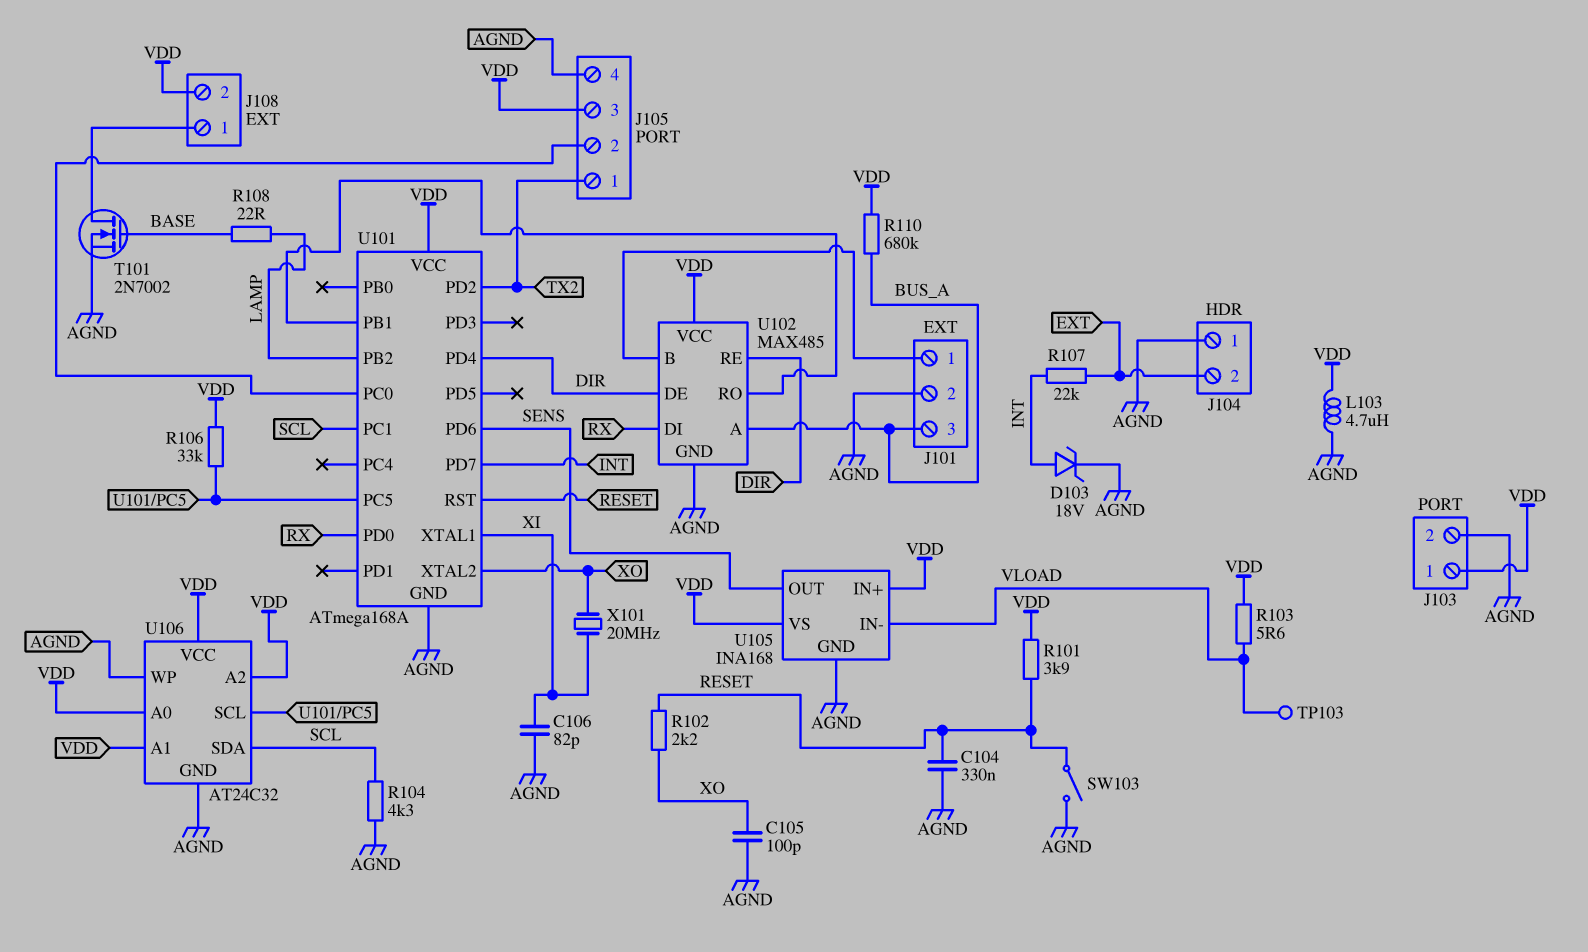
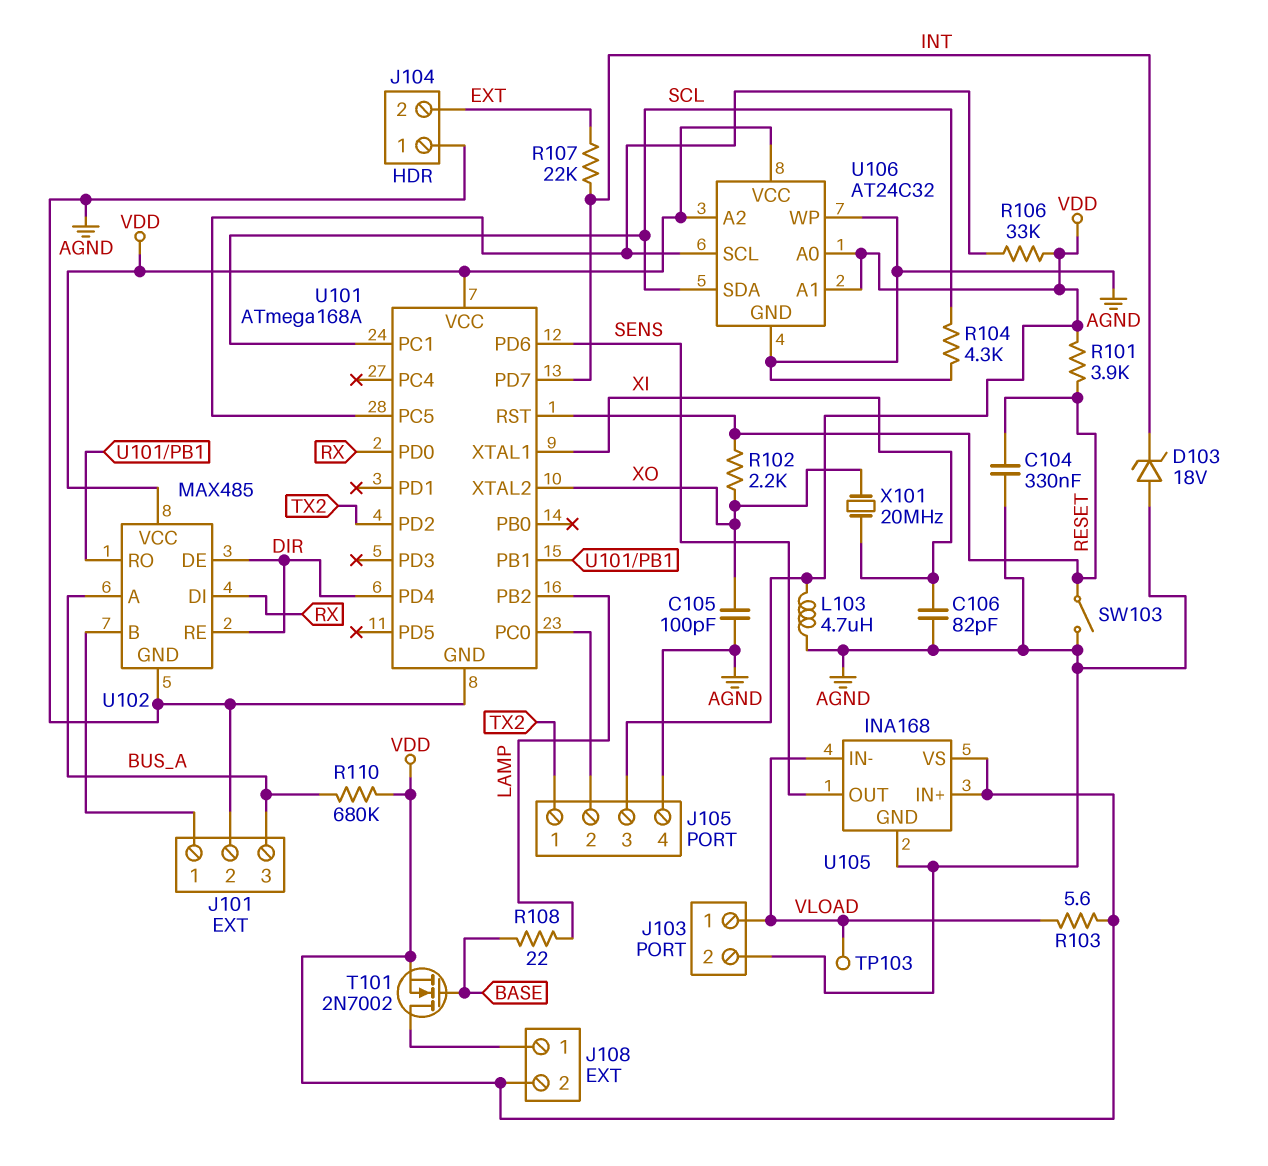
D103: zener 18V (A INT, K AGND) -> zener 18V (A AGND, K INT)
J103 pin 1: VDD -> VLOAD
T101: NMOS 2N7002 (G BASE, D J108/1, S AGND) -> NMOS 2N7002 (G BASE, D J108/1, S VDD)

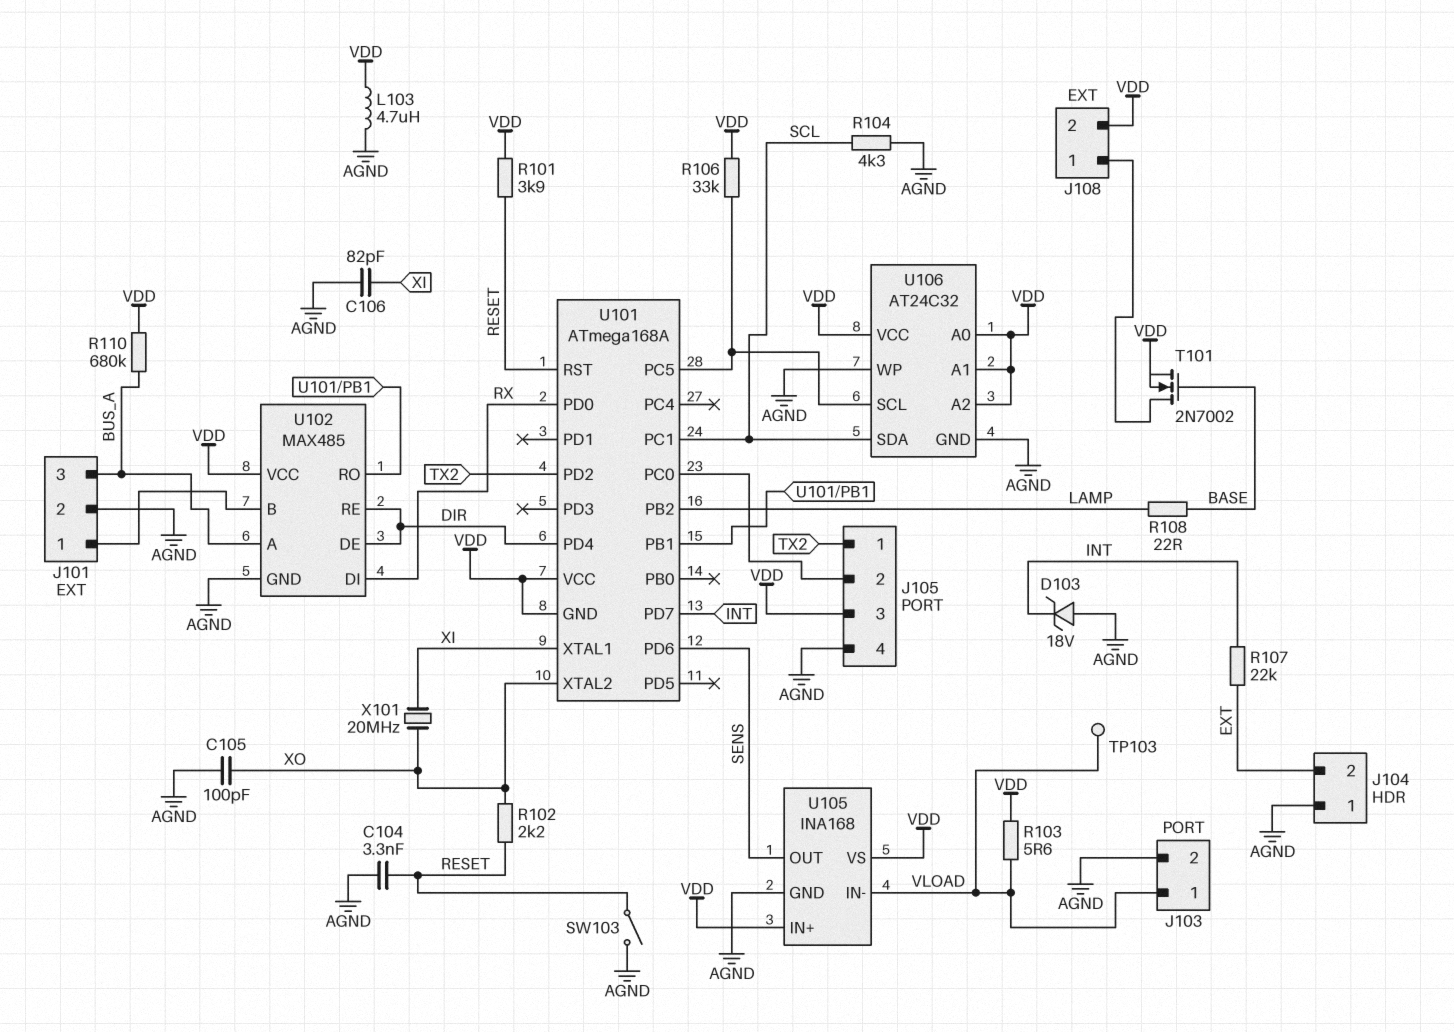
C104: 330nF (AGND, RESET) -> 3.3nF (AGND, RESET)
U101 pin GND: AGND -> VDD

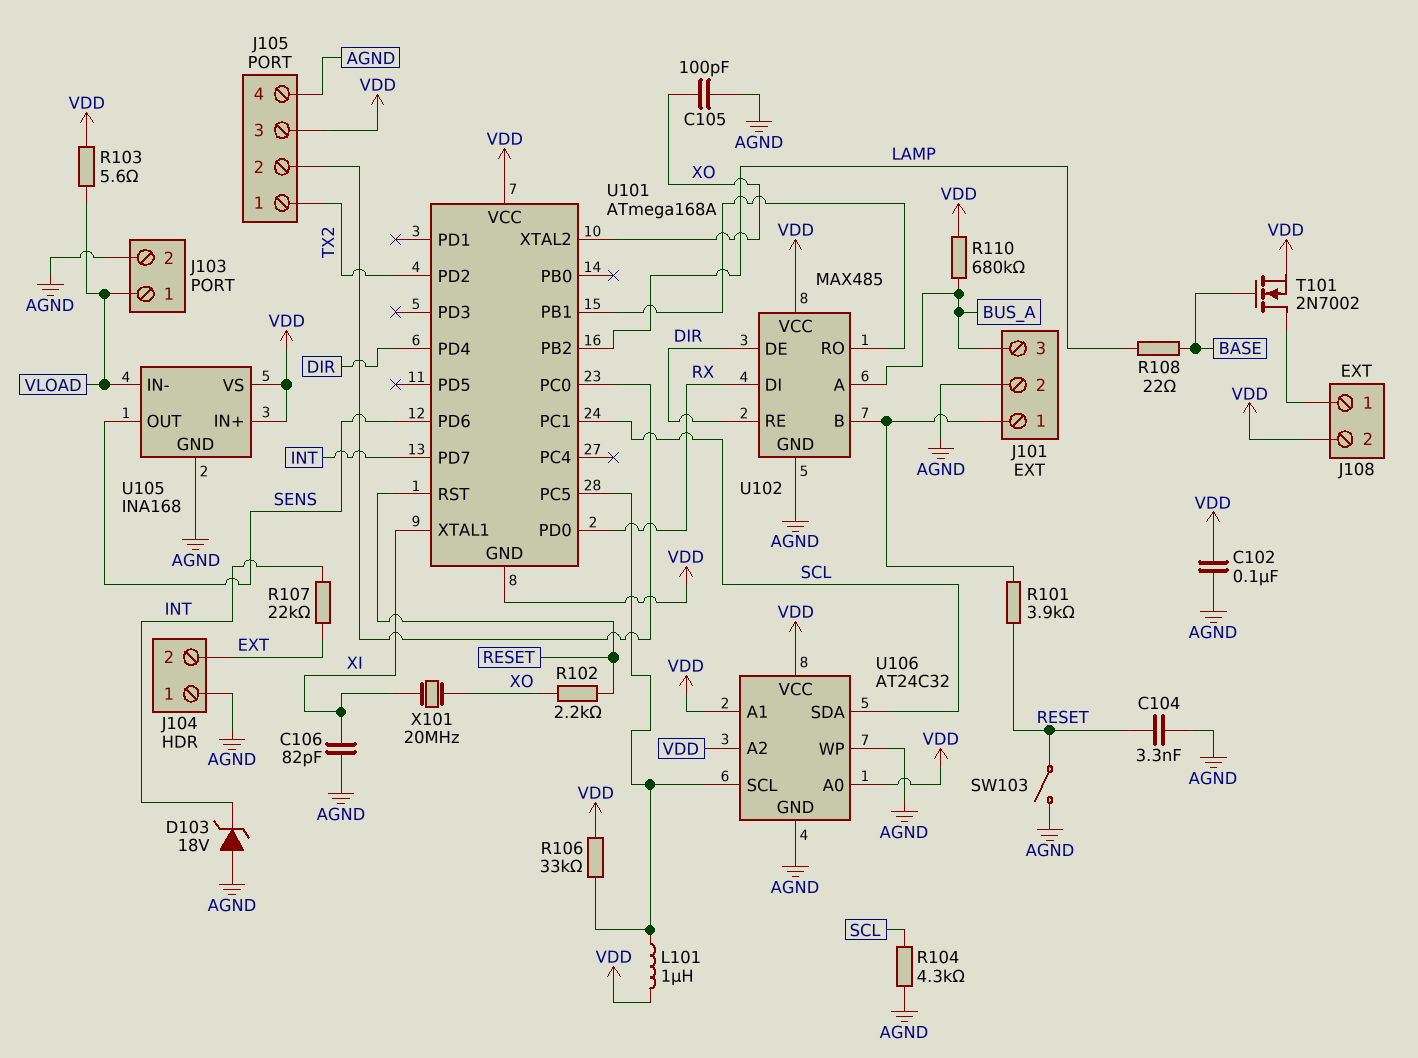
C102: none -> 100nF (AGND, VDD)
L101: none -> 1uH (U101/PC5, VDD)
L103: 4.7uH (AGND, VDD) -> none
R101: 3.9k (RESET, VDD) -> 3.9k (J101/1, RESET)
TP103: test point (VLOAD) -> none

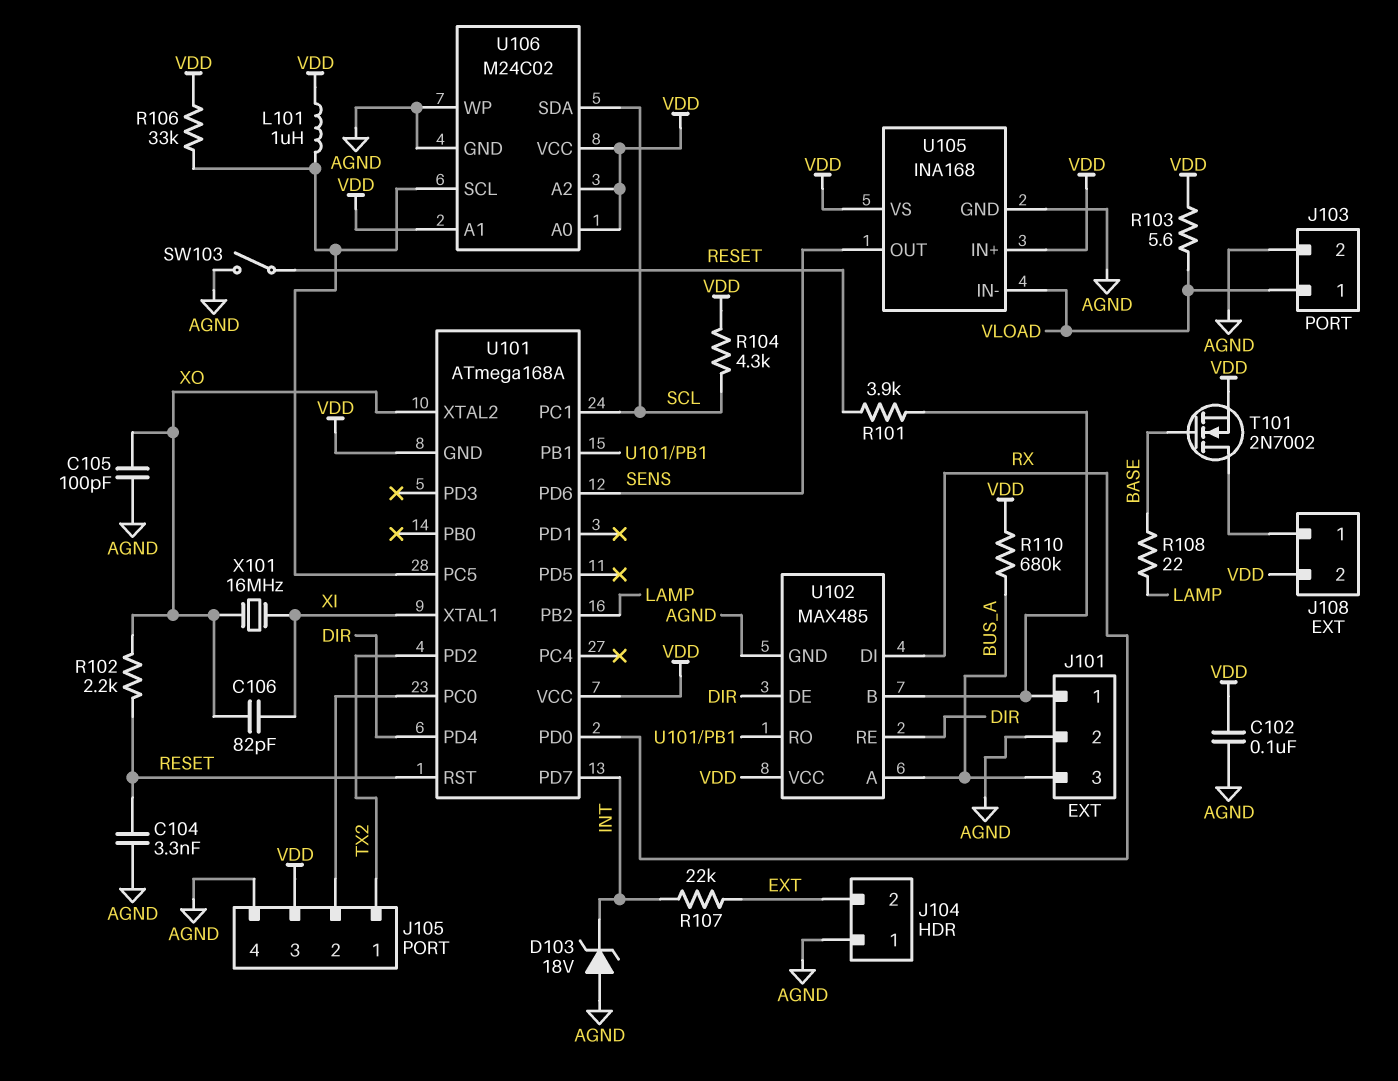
C106: 82pF (AGND, XI) -> 82pF (XI, XO)
R104: 4.3k (AGND, SCL) -> 4.3k (SCL, VDD)
U106: AT24C32 -> M24C02
X101: 20MHz (XI, XO) -> 16MHz (XI, XO)

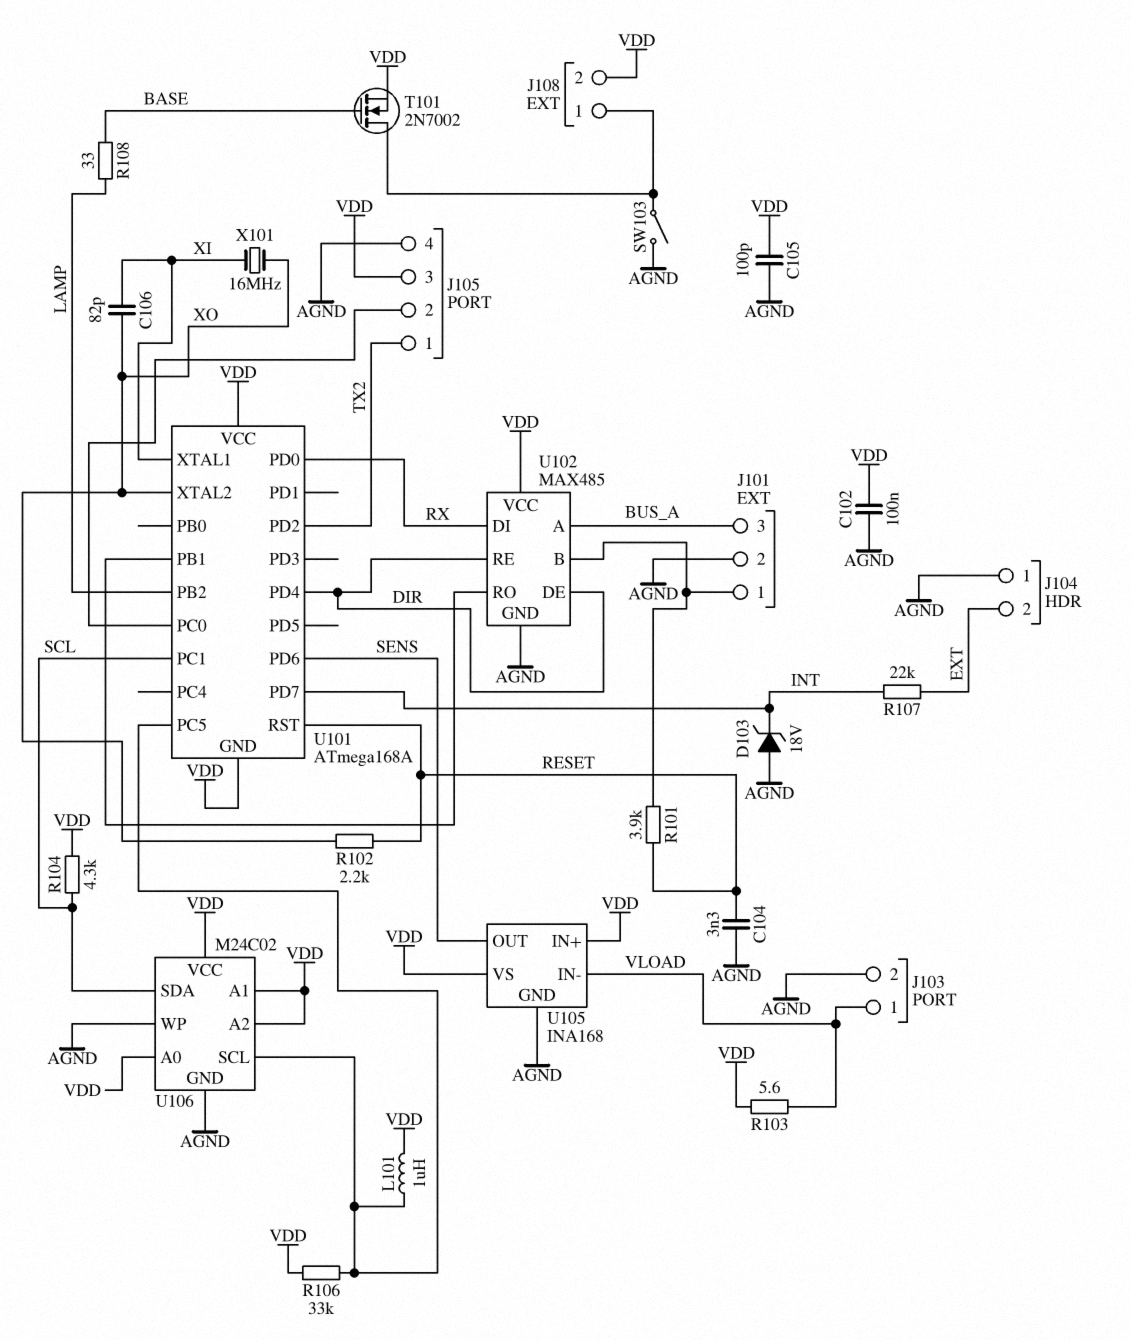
C105: 100pF (AGND, XO) -> 100pF (AGND, VDD)
R108: 22 (BASE, LAMP) -> 33 (BASE, LAMP)
R110: 680k (BUS_A, VDD) -> none
SW103: switch (AGND, RESET) -> switch (AGND, J108/1)

